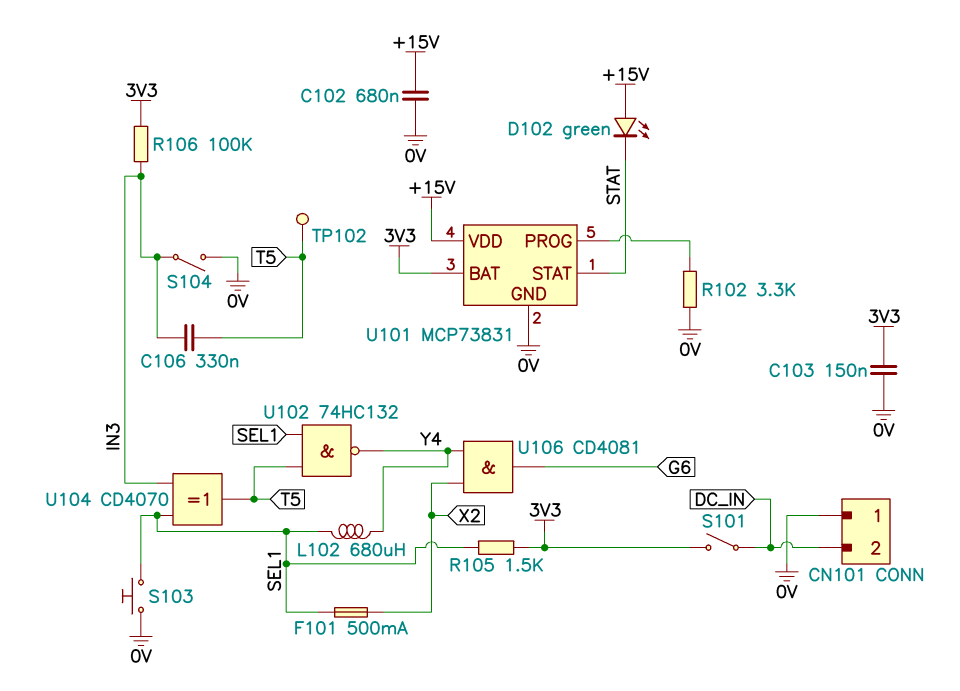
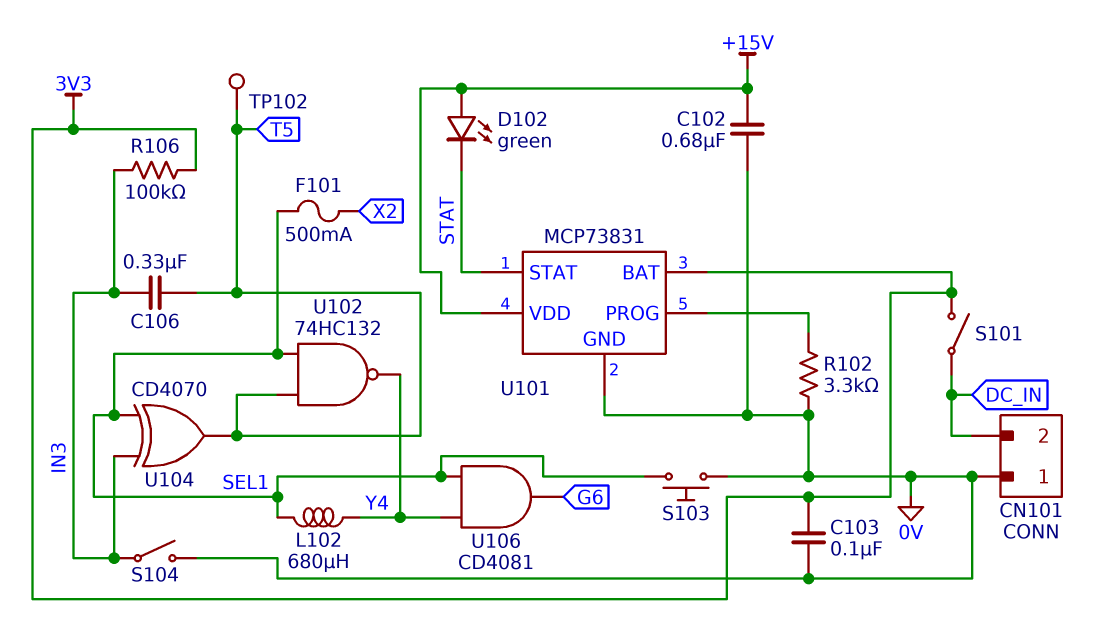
C103: 150nF (0V, 3V3) -> 100nF (0V, 3V3)
R105: 1.5k (3V3, SEL1) -> none
U106: AND CD4081 (in X2, in Y4, out G6) -> AND CD4081 (in SEL1, in Y4, out G6)

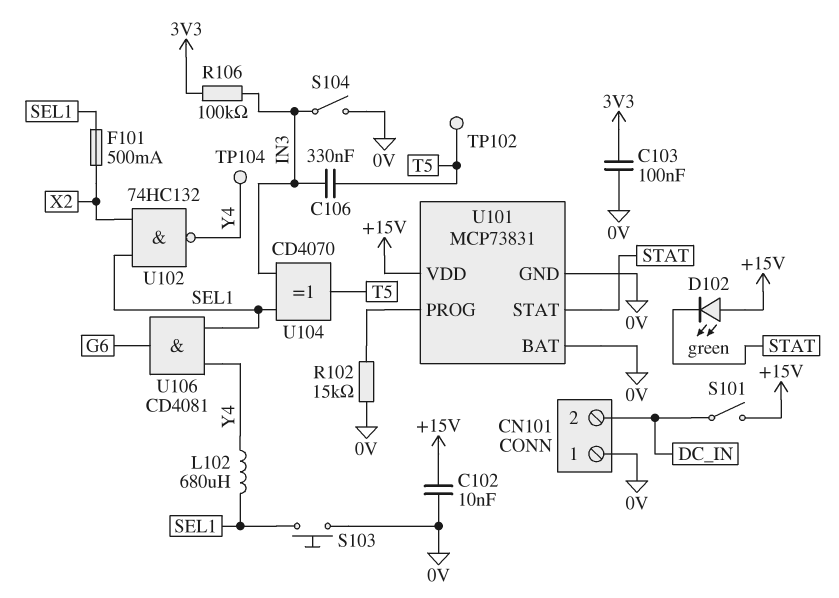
C102: 680nF (+15V, 0V) -> 10nF (+15V, 0V)
R102: 3.3k (0V, U101/PROG) -> 15k (0V, U101/PROG)
S101: switch (3V3, DC_IN) -> switch (+15V, DC_IN)
TP104: none -> test point (Y4)
U101 pin BAT: 3V3 -> 0V
U102: NAND 74HC132 (in SEL1, in T5, out Y4) -> NAND 74HC132 (in SEL1, in X2, out Y4)

